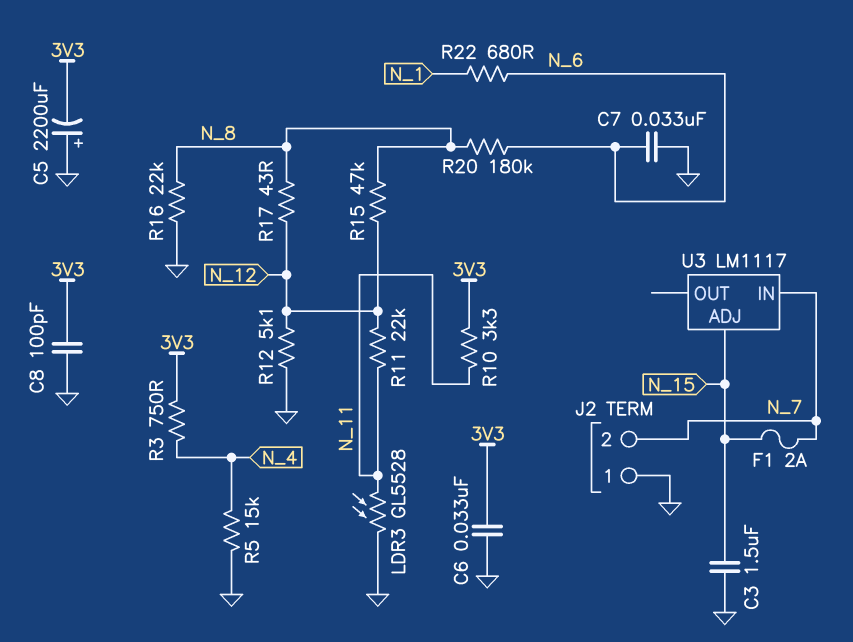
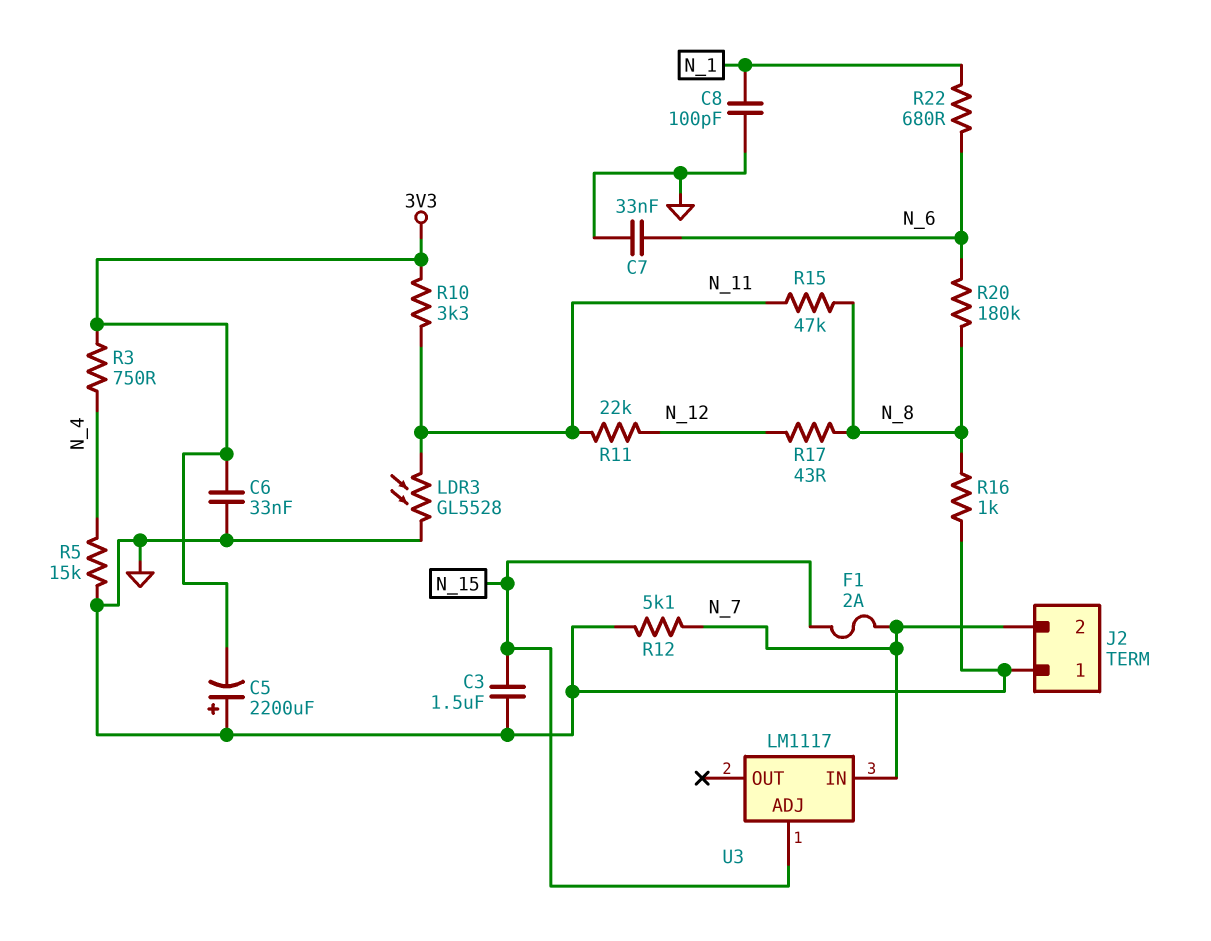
C8: 100pF (3V3, GND) -> 100pF (GND, N_1)
R12: 5.1k (GND, N_12) -> 5.1k (GND, N_7)
R15: 47k (N_8, N_12) -> 47k (N_8, N_11)
R16: 22k (GND, N_8) -> 1k (GND, N_8)

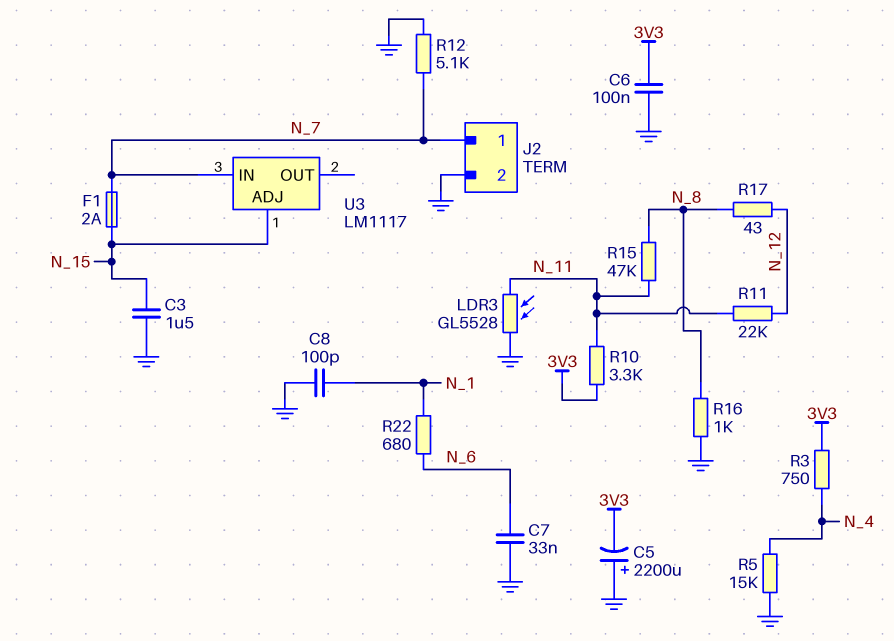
C6: 33nF (3V3, GND) -> 100nF (3V3, GND)
J2 pin 1: GND -> N_7
J2 pin 2: N_7 -> GND
R20: 180k (N_6, N_8) -> none

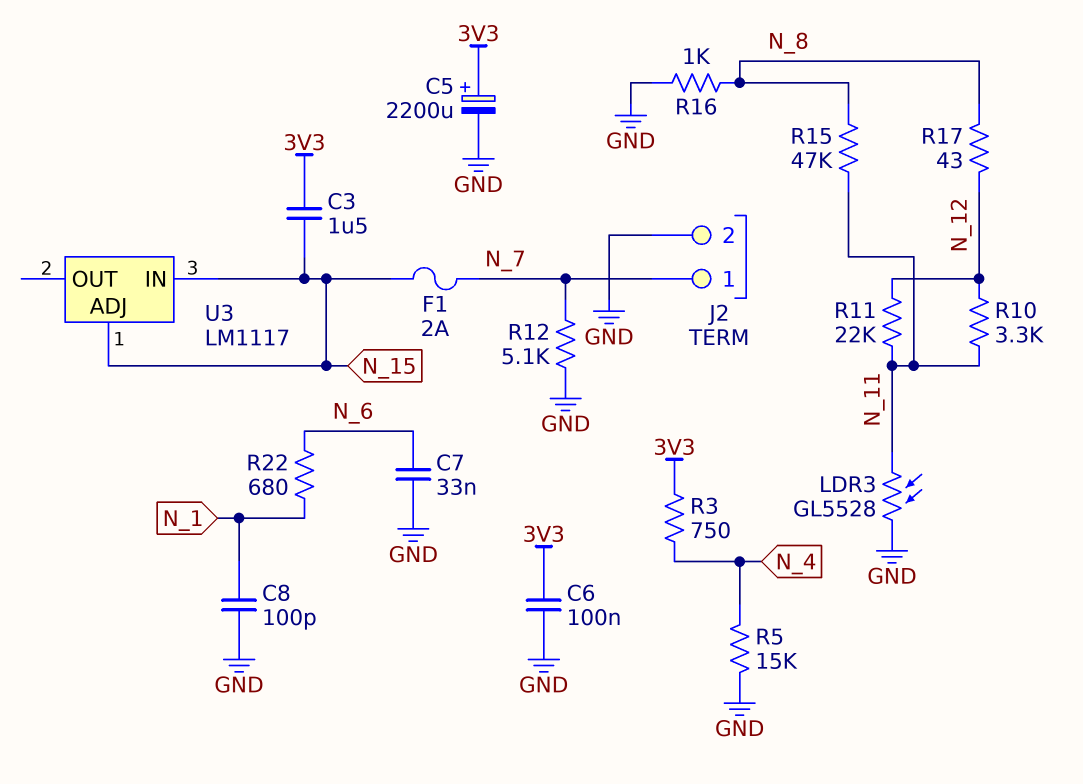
C3: 1.5uF (GND, N_15) -> 1.5uF (3V3, N_15)
C5: 2200uF (plus GND, minus 3V3) -> 2200uF (plus 3V3, minus GND)
R10: 3.3k (3V3, N_11) -> 3.3k (N_11, N_12)
U3 pin IN: N_7 -> N_15

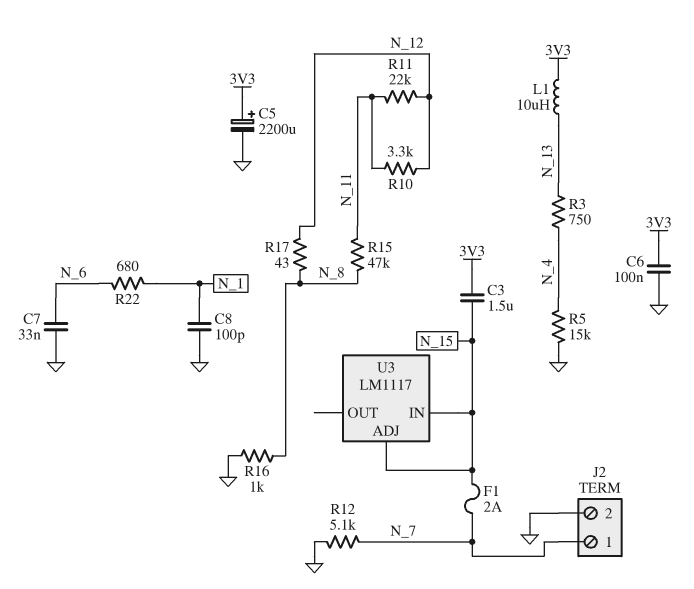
L1: none -> 10uH (3V3, N_13)
LDR3: GL5528 (GND, N_11) -> none
R3: 750 (3V3, N_4) -> 750 (N_4, N_13)

